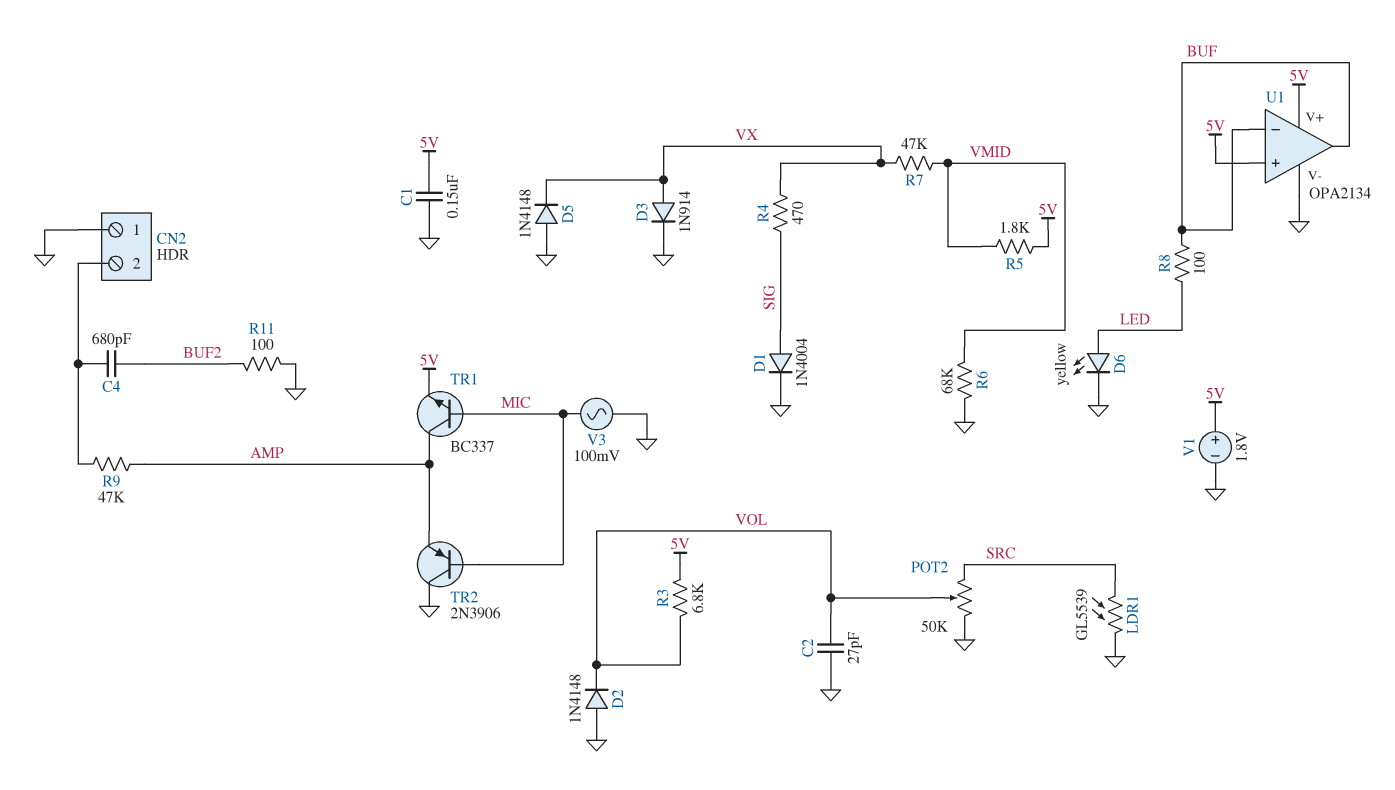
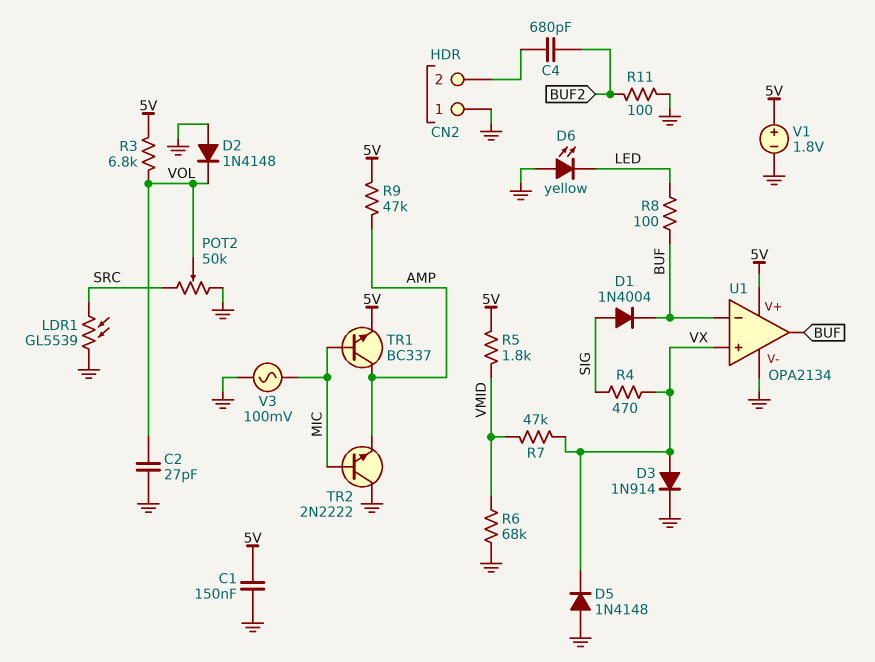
D1: diode 1N4004 (A SIG, K GND) -> diode 1N4004 (A SIG, K BUF)
D6: LED yellow (A LED, K GND) -> LED yellow (A GND, K LED)
R9: 47k (AMP, CN2/2) -> 47k (5V, AMP)
TR2: PNP 2N3906 (B MIC, C GND, E AMP) -> NPN 2N2222 (B MIC, C GND, E AMP)
U1 pin in+: 5V -> VX

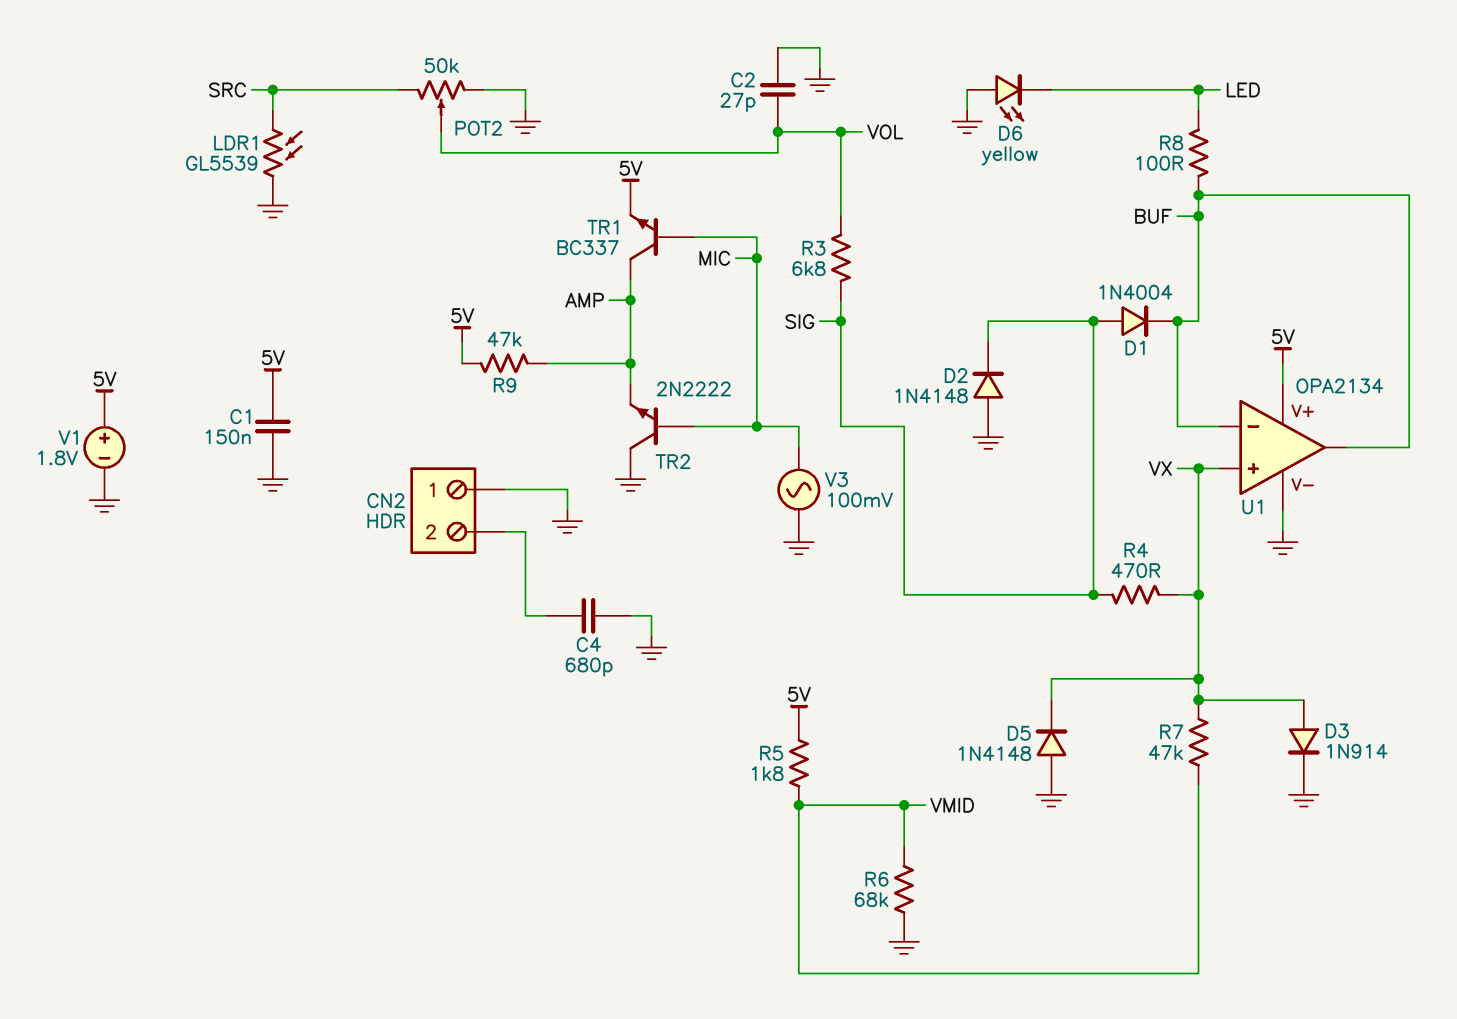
C4: 680pF (BUF2, CN2/2) -> 680pF (CN2/2, GND)
D2: diode 1N4148 (A GND, K VOL) -> diode 1N4148 (A GND, K SIG)
R3: 6.8k (5V, VOL) -> 6.8k (SIG, VOL)
R11: 100 (BUF2, GND) -> none

